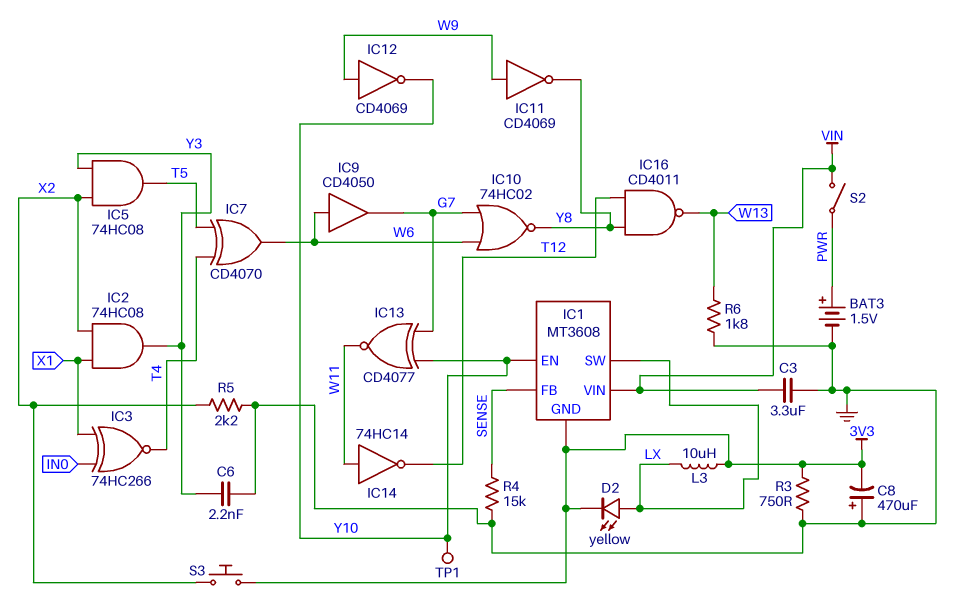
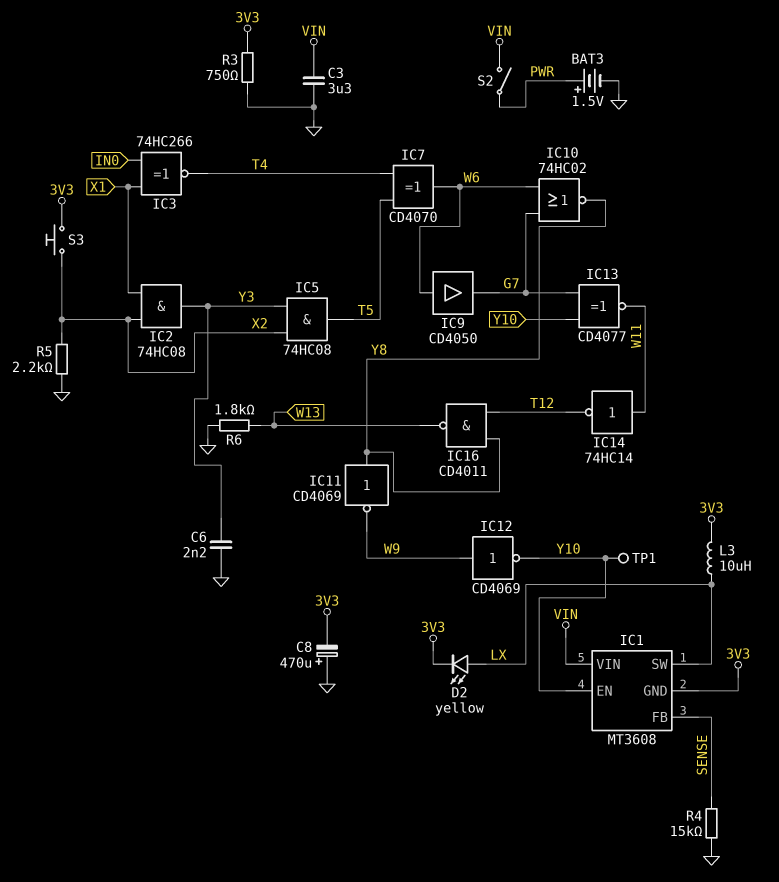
IC11: NOT CD4069 (in W9, out Y8) -> NOT CD4069 (in Y8, out W9)

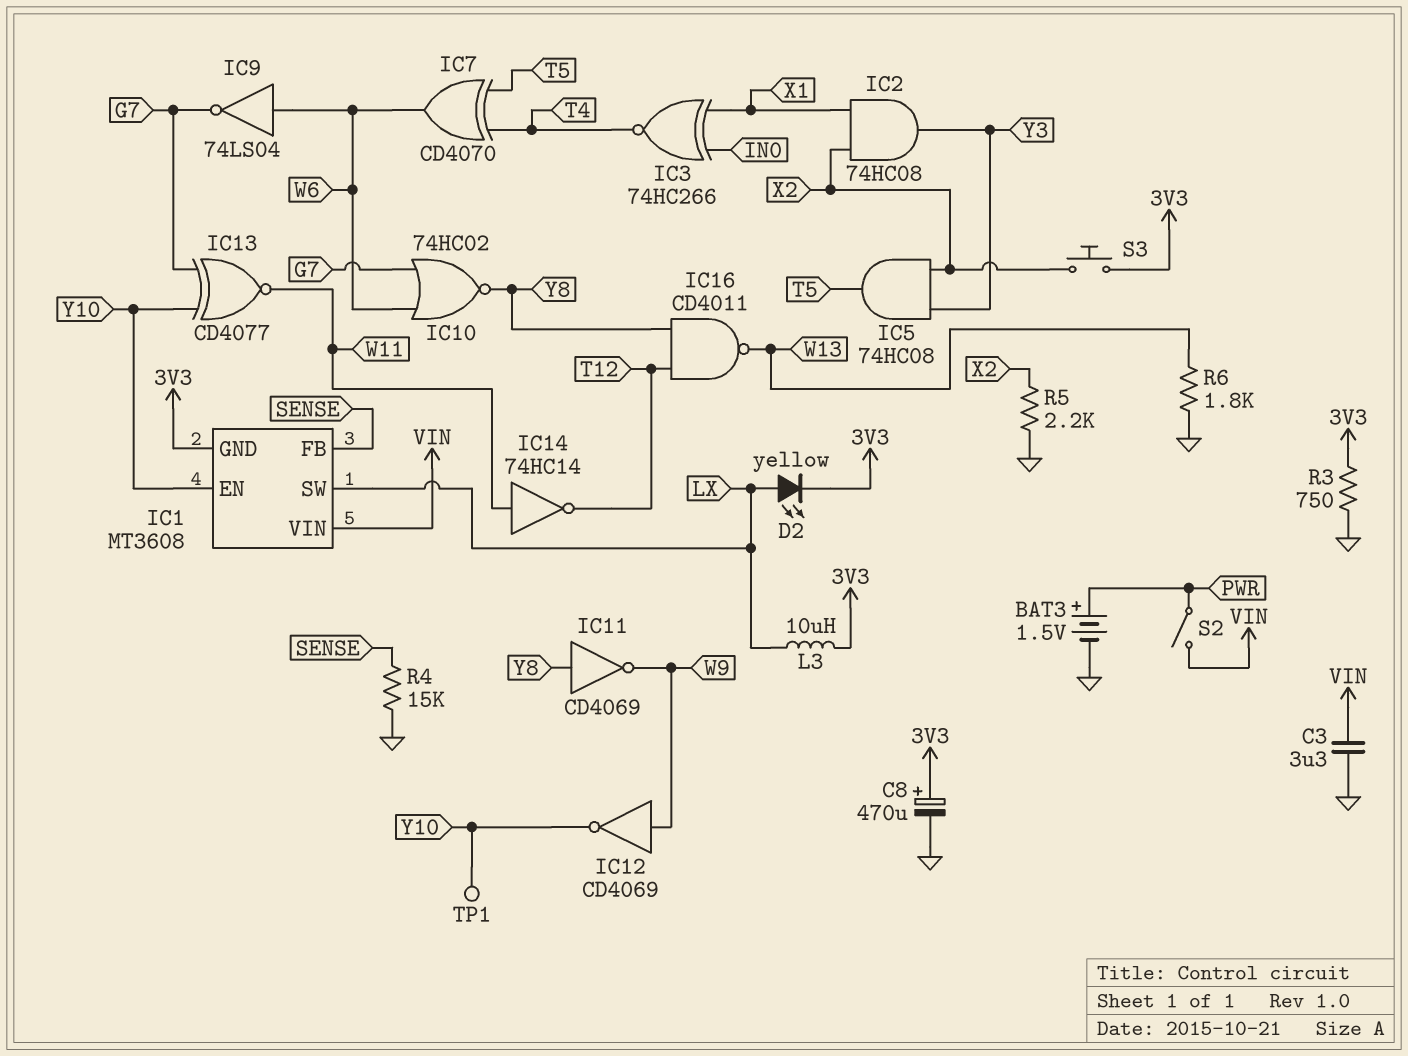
C6: 2.2nF (GND, Y3) -> none
C8: 470uF (plus GND, minus 3V3) -> 470uF (plus 3V3, minus GND)
IC9: buffer CD4050 (in W6, out G7) -> NOT 74LS04 (in W6, out G7)

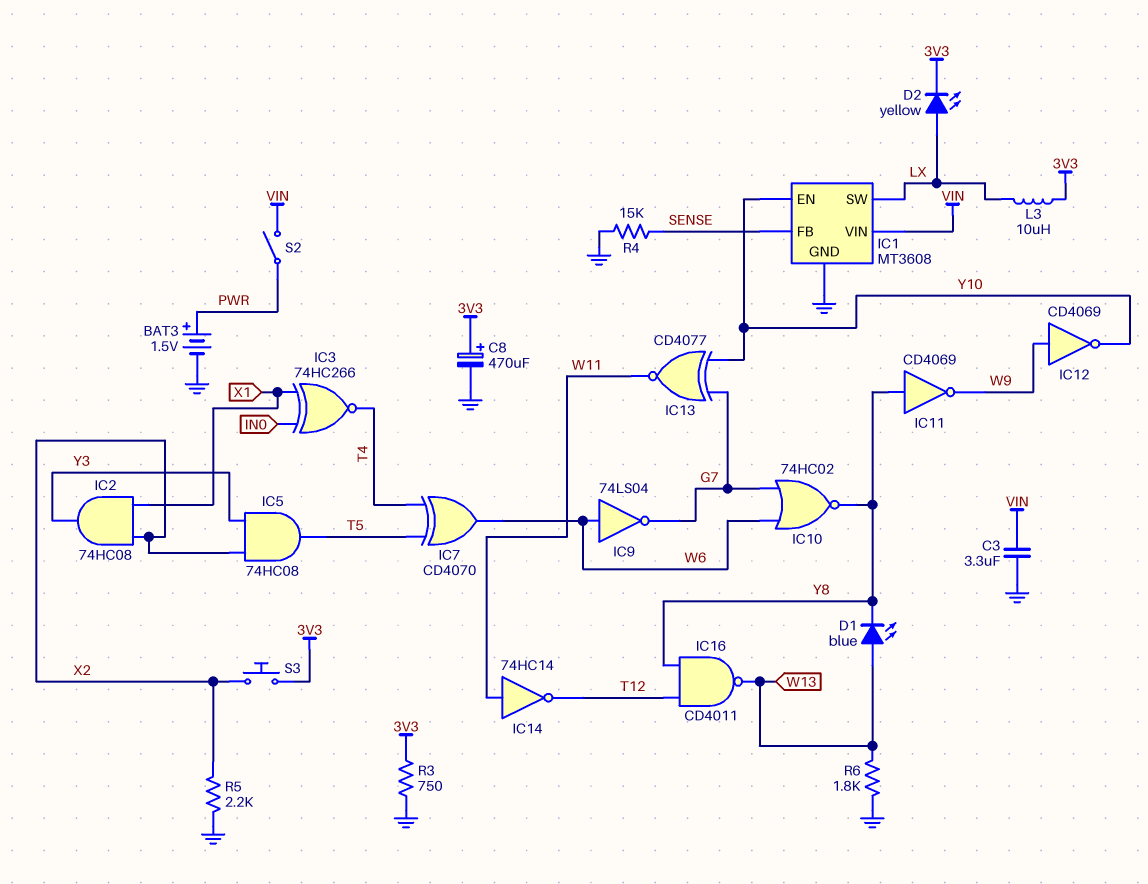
D1: none -> LED blue (A W13, K Y8)
IC1 pin GND: 3V3 -> GND
TP1: test point (Y10) -> none

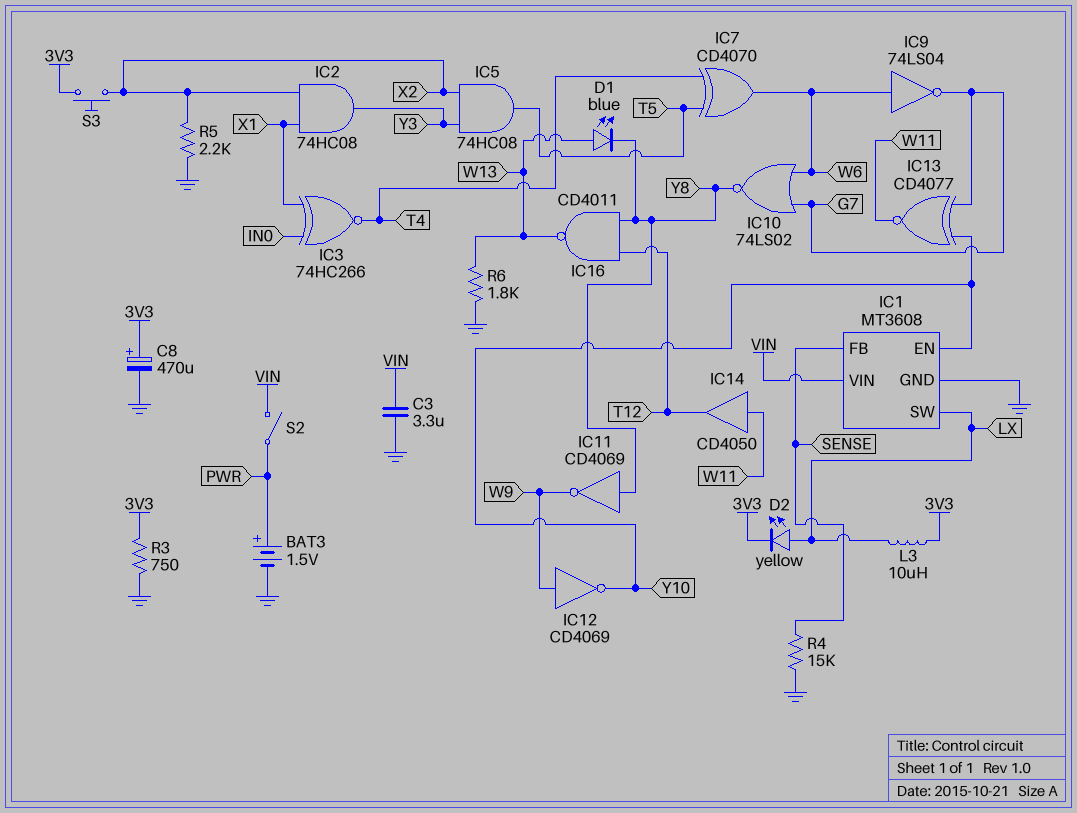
IC10: NOR 74HC02 (in G7, in W6, out Y8) -> NOR 74LS02 (in G7, in W6, out Y8)
IC14: NOT 74HC14 (in W11, out T12) -> buffer CD4050 (in W11, out T12)

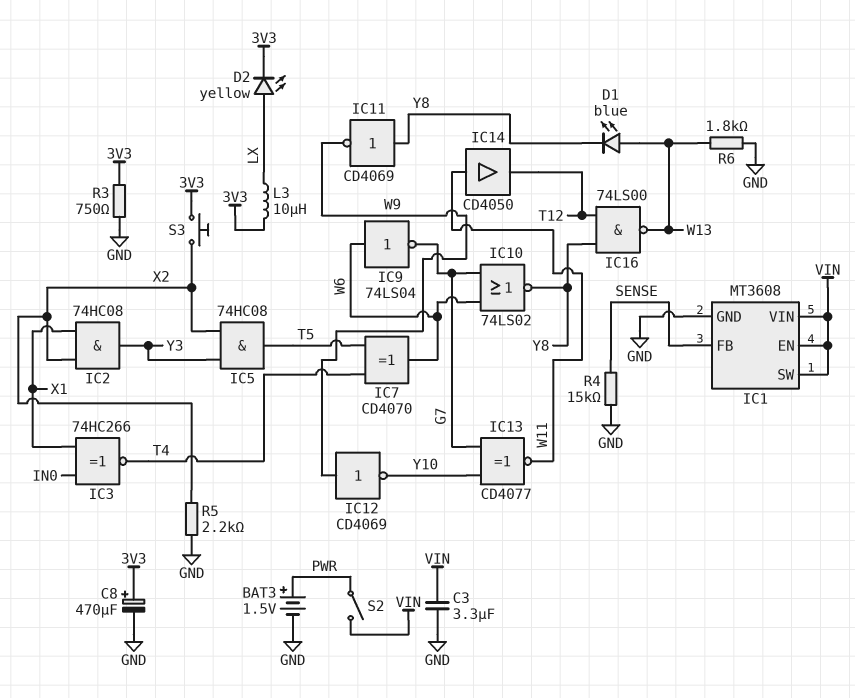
IC1 pin EN: Y10 -> VIN
IC1 pin SW: LX -> VIN
IC16: NAND CD4011 (in T12, in Y8, out W13) -> NAND 74LS00 (in T12, in Y8, out W13)

